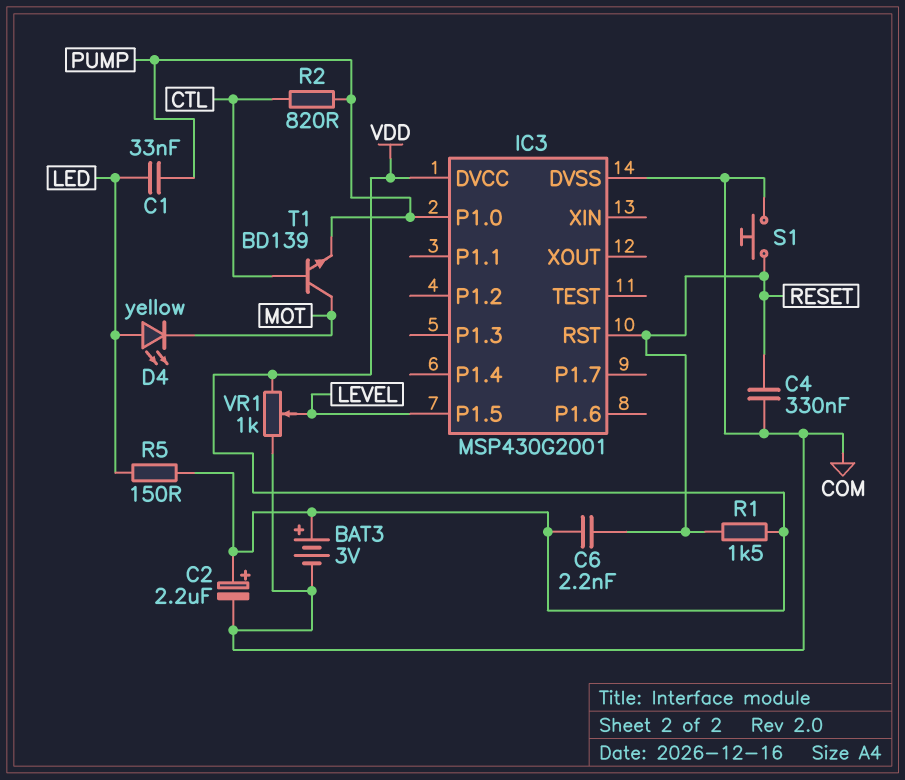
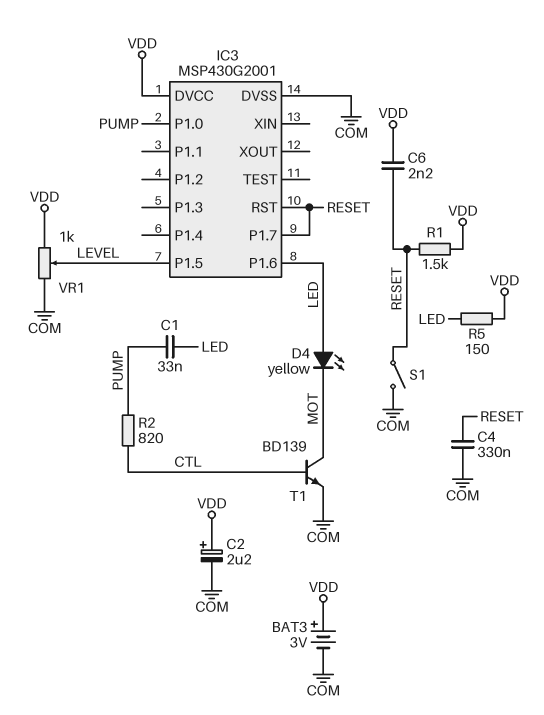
IC3 pin P1.6: none -> LED
IC3 pin P1.7: none -> RESET
S1: button (COM, RESET) -> switch (COM, RESET)
T1: NPN BD139 (B CTL, C MOT, E PUMP) -> NPN BD139 (B CTL, C MOT, E COM)

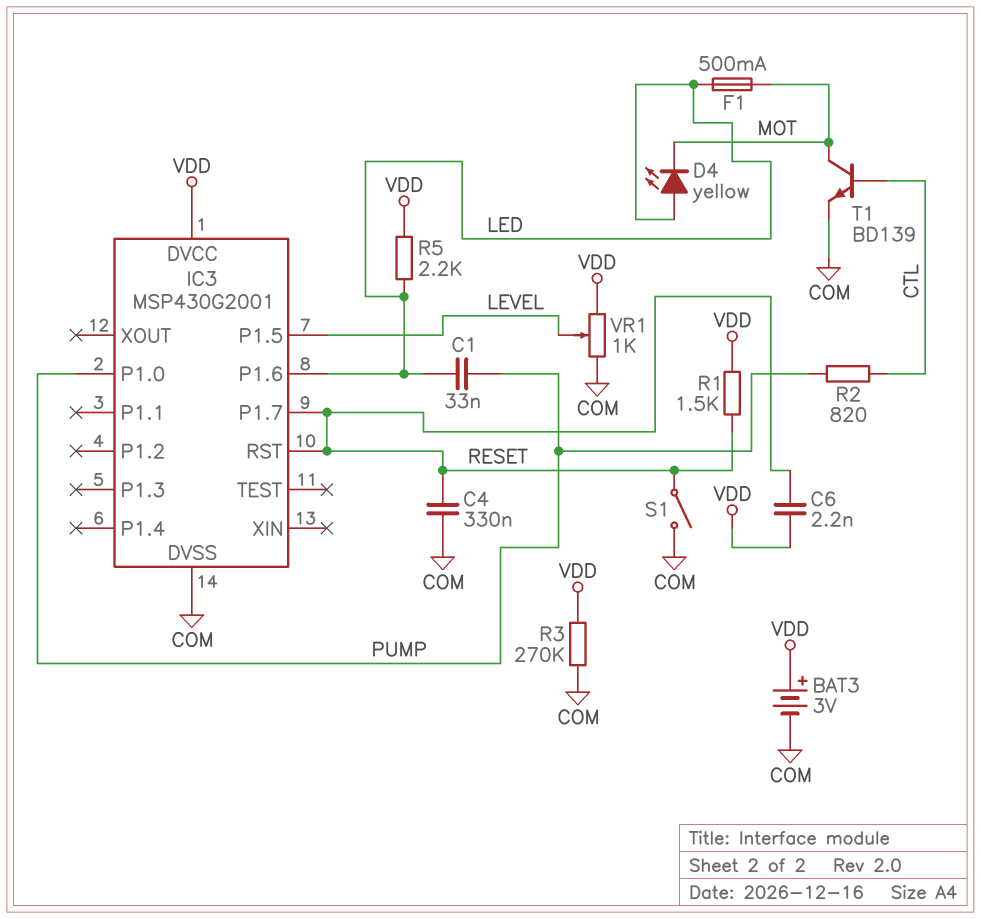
C2: 2.2uF (plus VDD, minus COM) -> none
F1: none -> 500mA (LED, MOT)
R3: none -> 270k (COM, VDD)
R5: 150 (LED, VDD) -> 2.2k (LED, VDD)

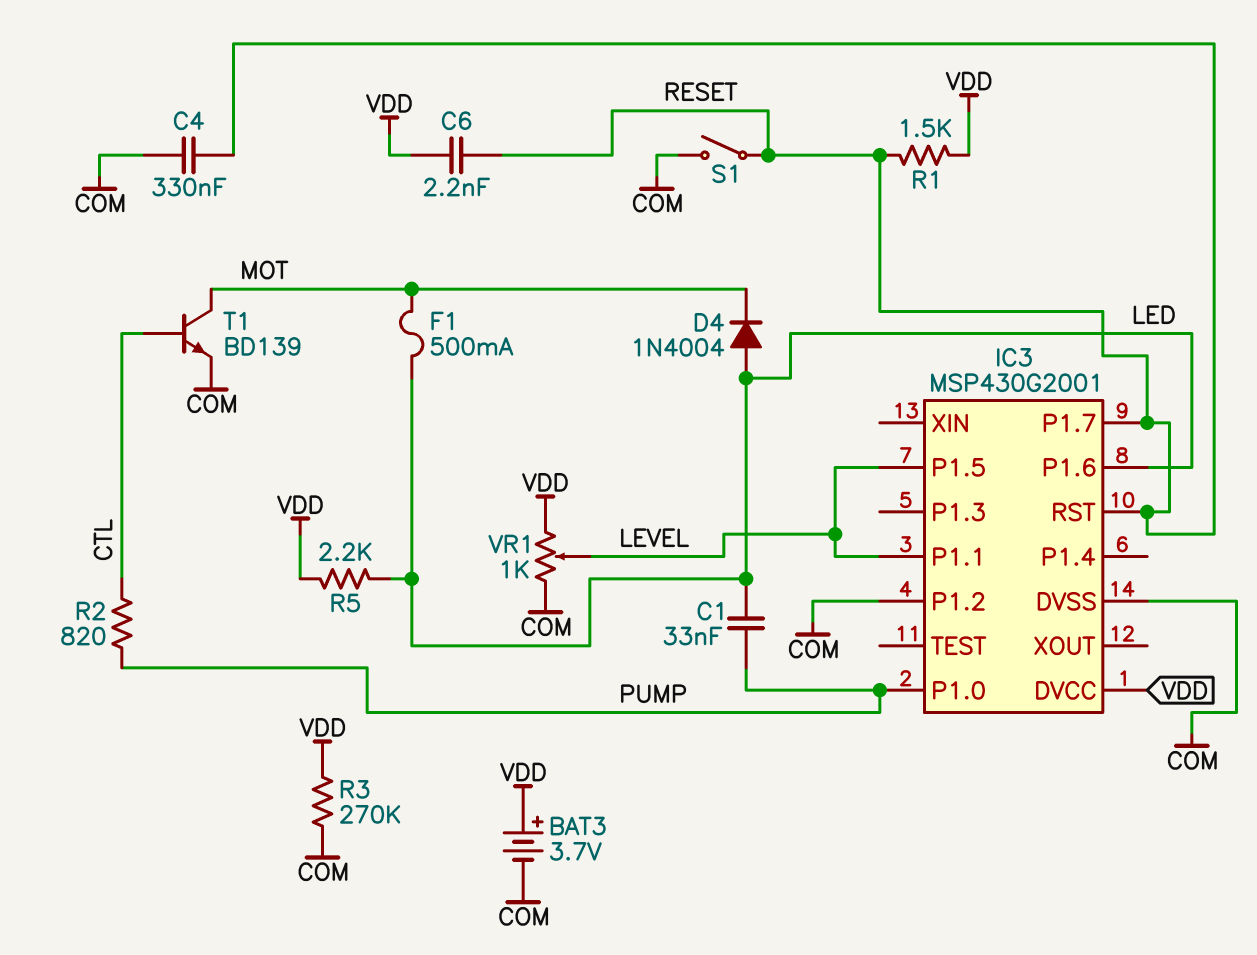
BAT3: 3V (plus VDD, minus COM) -> 3.7V (plus VDD, minus COM)
D4: LED yellow (A LED, K MOT) -> diode 1N4004 (A LED, K MOT)
IC3 pin P1.1: none -> LEVEL
IC3 pin P1.2: none -> COM

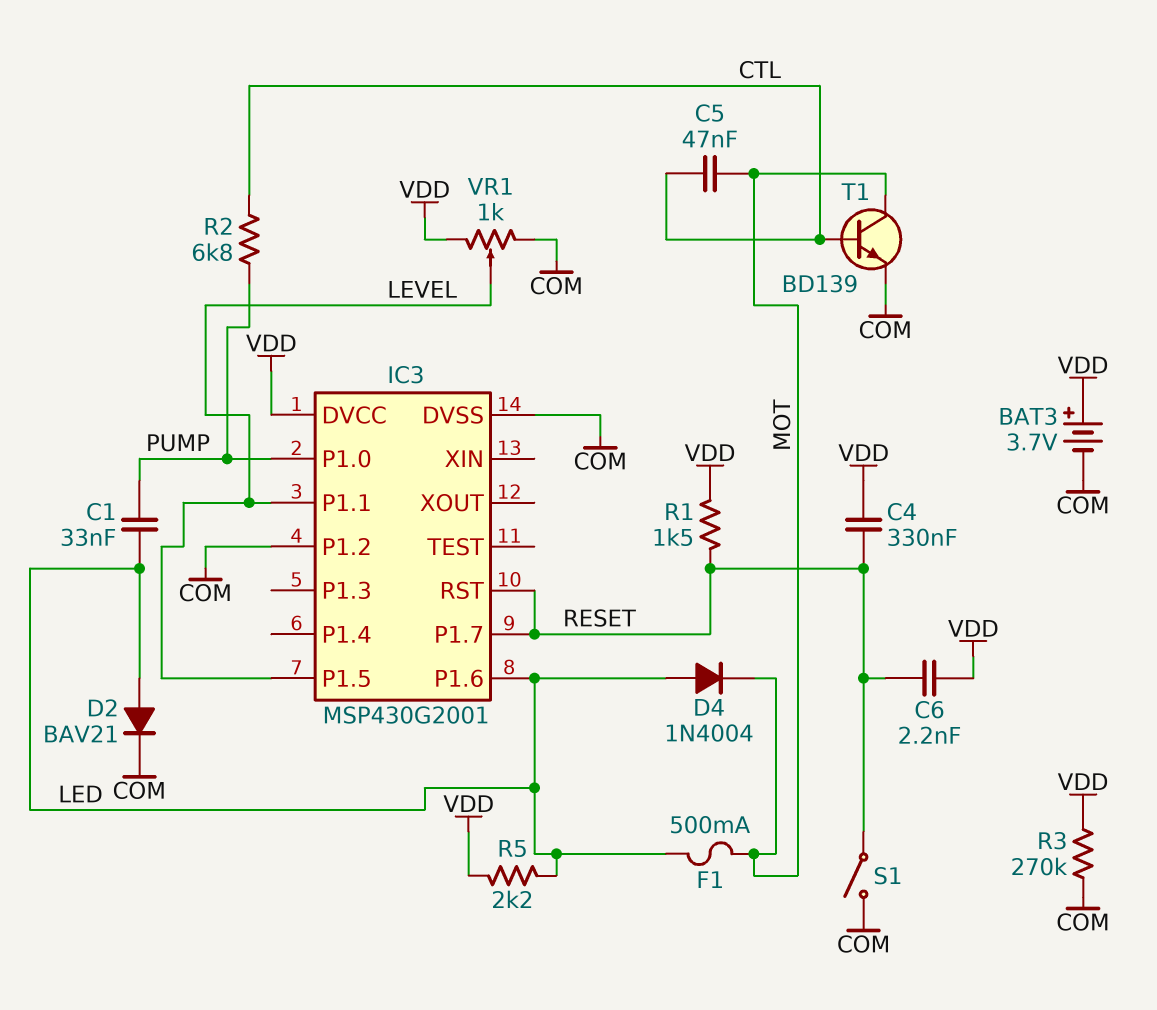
C4: 330nF (COM, RESET) -> 330nF (RESET, VDD)
C5: none -> 47nF (CTL, MOT)
D2: none -> diode BAV21 (A LED, K COM)
R2: 820 (CTL, PUMP) -> 6.8k (CTL, PUMP)

